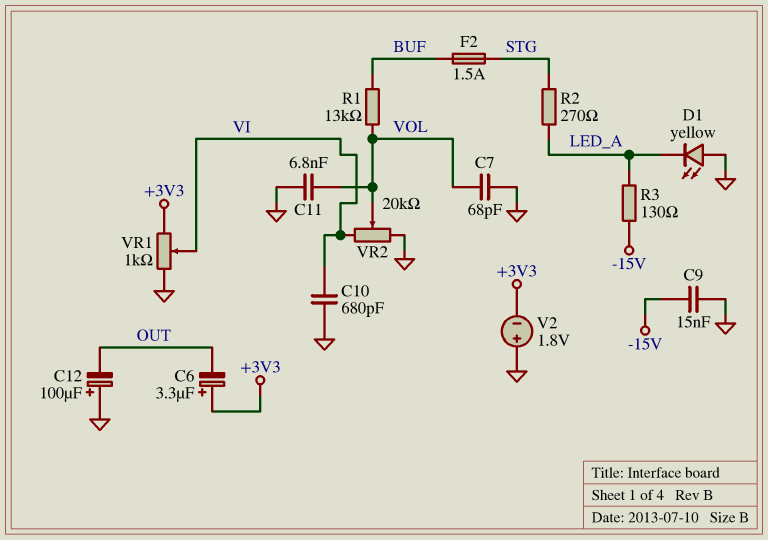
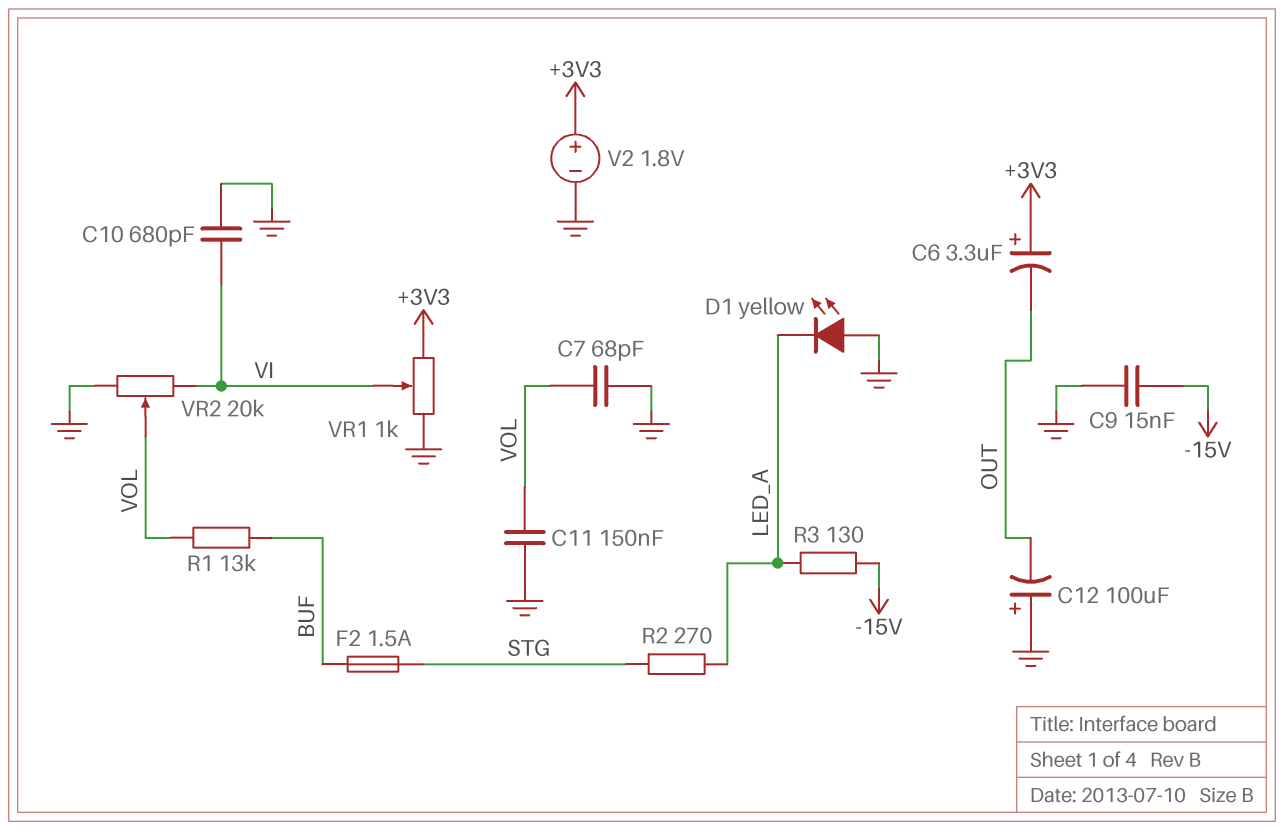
C11: 6.8nF (GND, VOL) -> 150nF (GND, VOL)
V2: 1.8V (plus GND, minus +3V3) -> 1.8V (plus +3V3, minus GND)

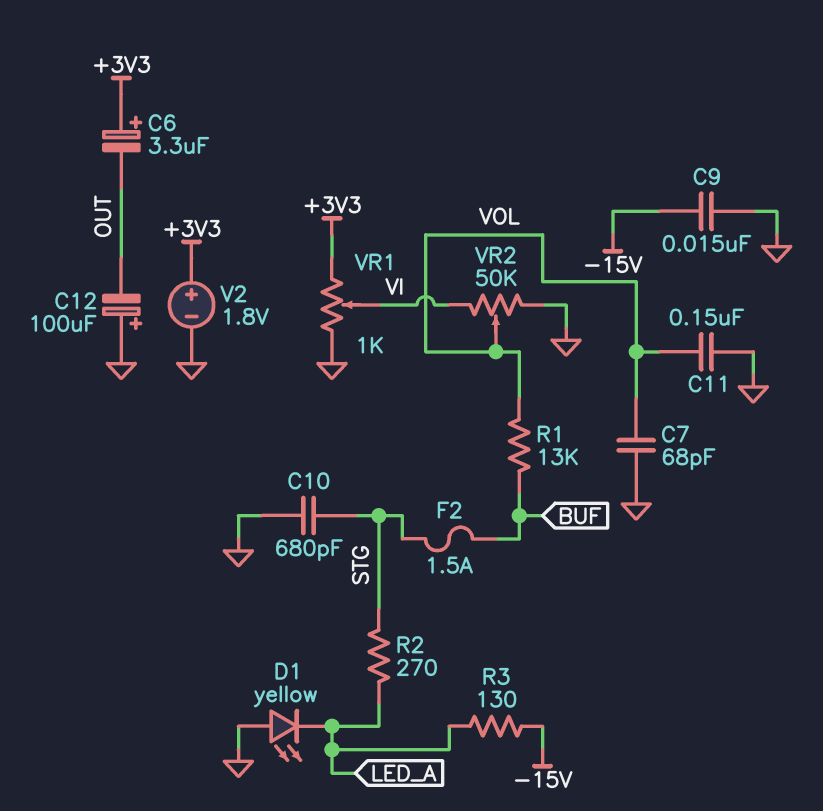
C10: 680pF (GND, VI) -> 680pF (GND, STG)
VR2: 20k (GND, VI, wiper VOL) -> 50k (GND, VI, wiper VOL)

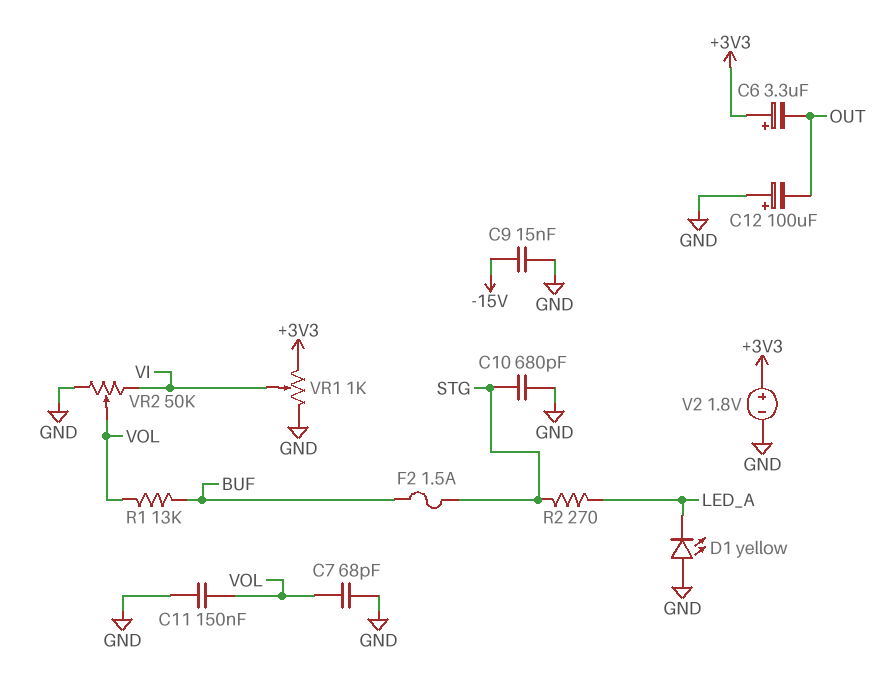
R3: 130 (-15V, LED_A) -> none

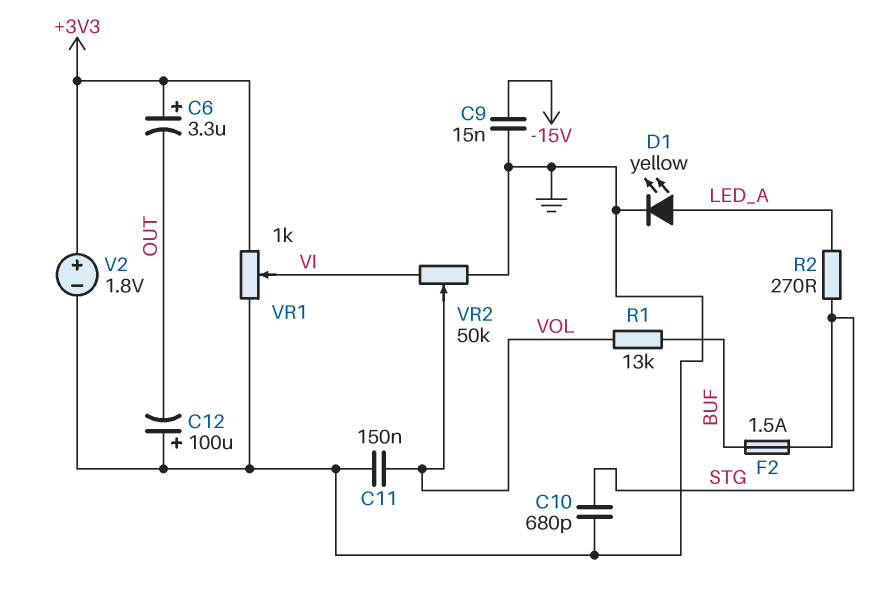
C7: 68pF (GND, VOL) -> none
D1: LED yellow (A GND, K LED_A) -> LED yellow (A LED_A, K GND)

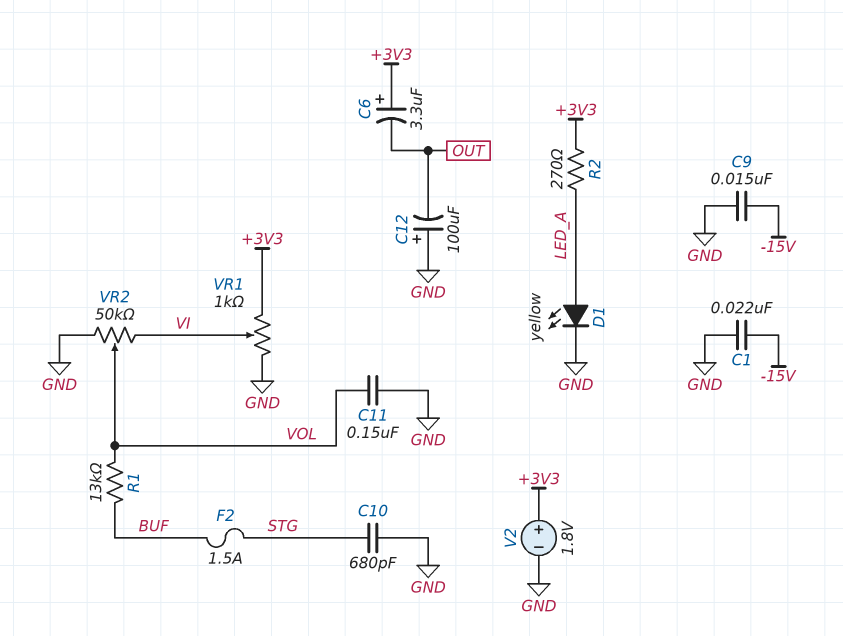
C1: none -> 22nF (-15V, GND)
R2: 270 (LED_A, STG) -> 270 (+3V3, LED_A)

